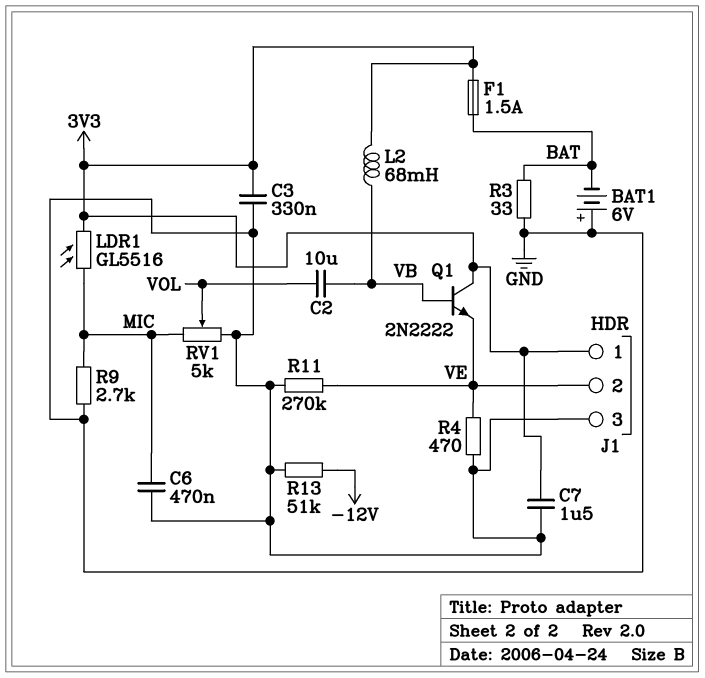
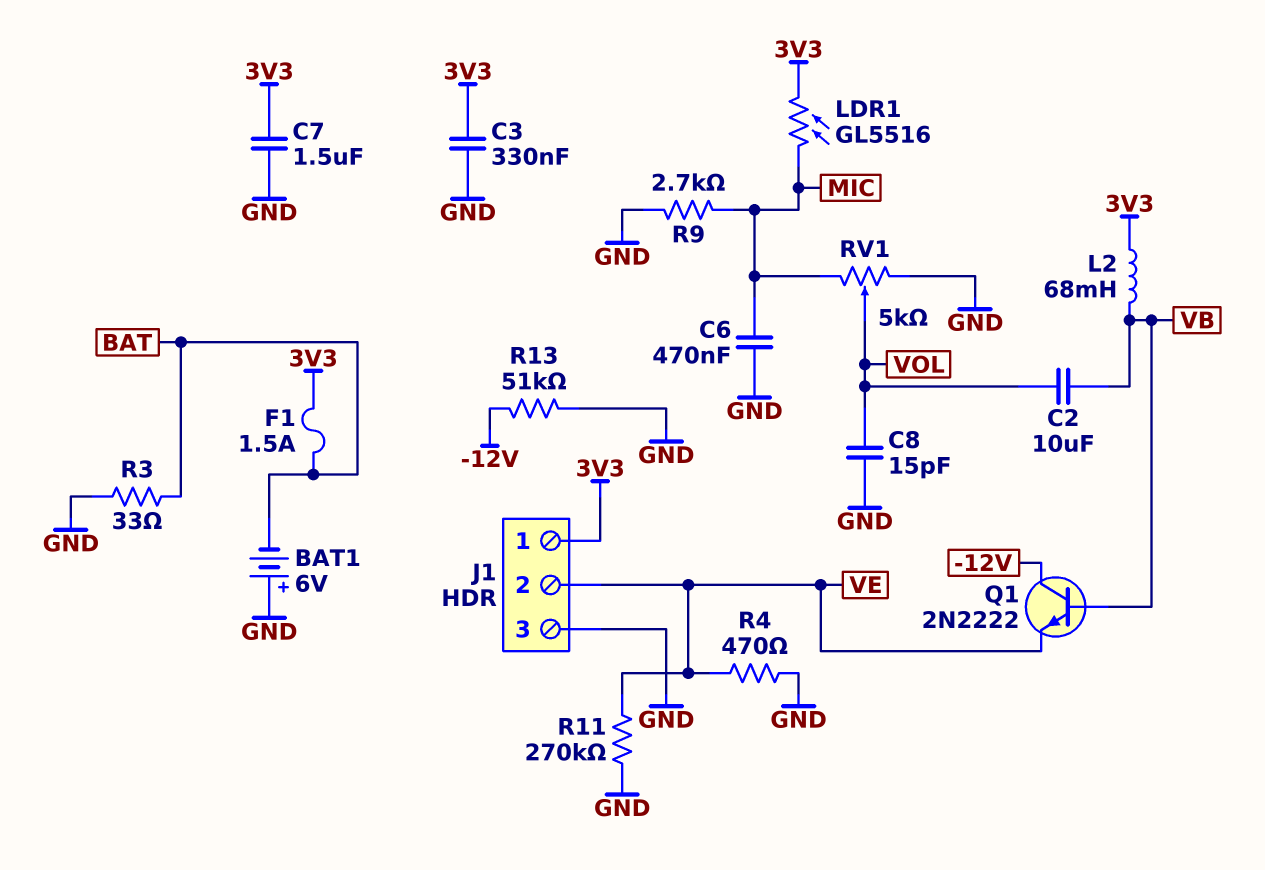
C8: none -> 15pF (GND, VOL)
Q1: NPN 2N2222 (B VB, C 3V3, E VE) -> NPN 2N2222 (B VB, C -12V, E VE)

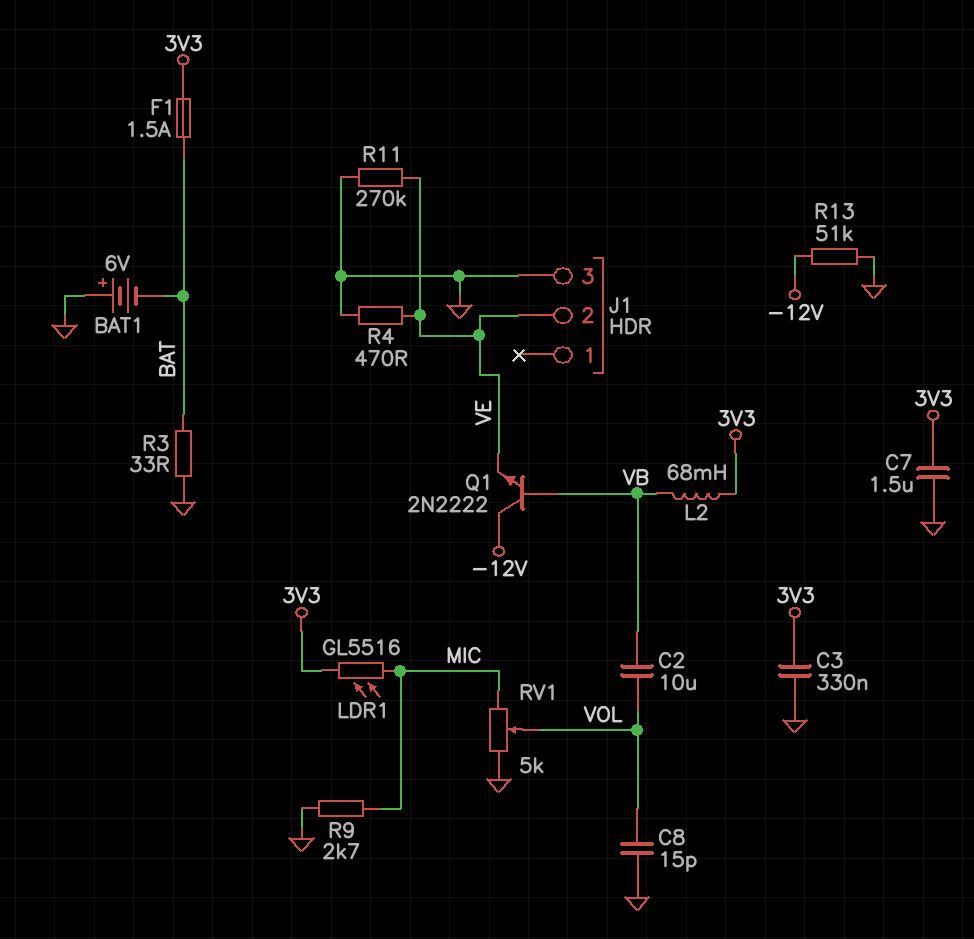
C6: 470nF (GND, MIC) -> none
J1 pin 1: 3V3 -> none

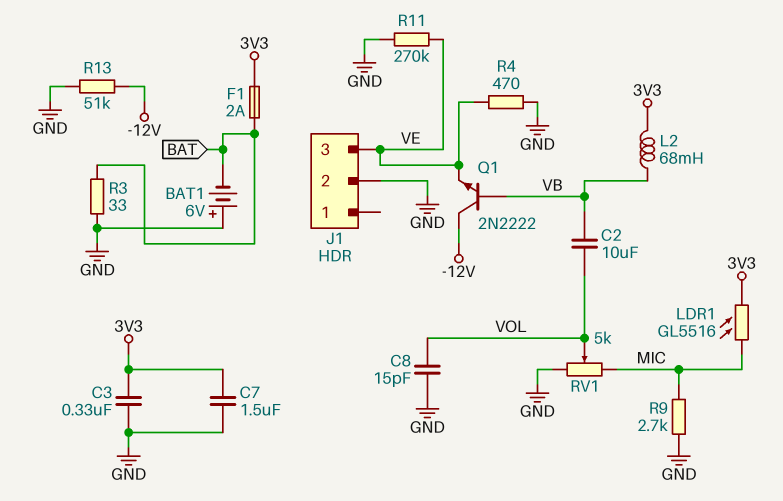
F1: 1.5A (3V3, BAT) -> 2A (3V3, BAT)
J1 pin 2: VE -> GND
J1 pin 3: GND -> VE

